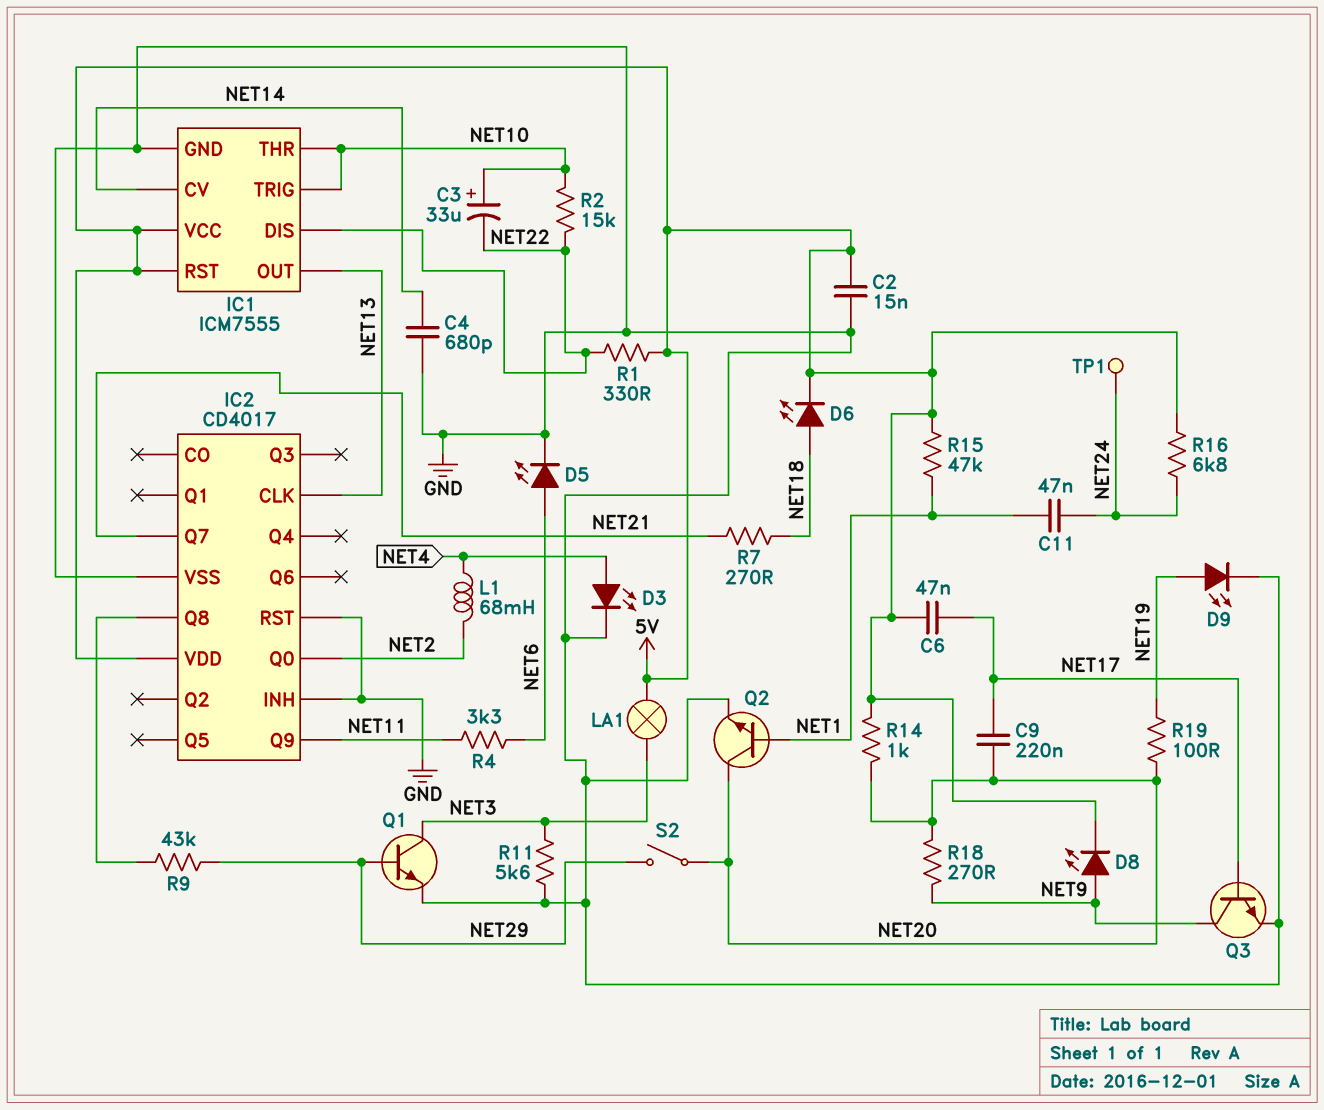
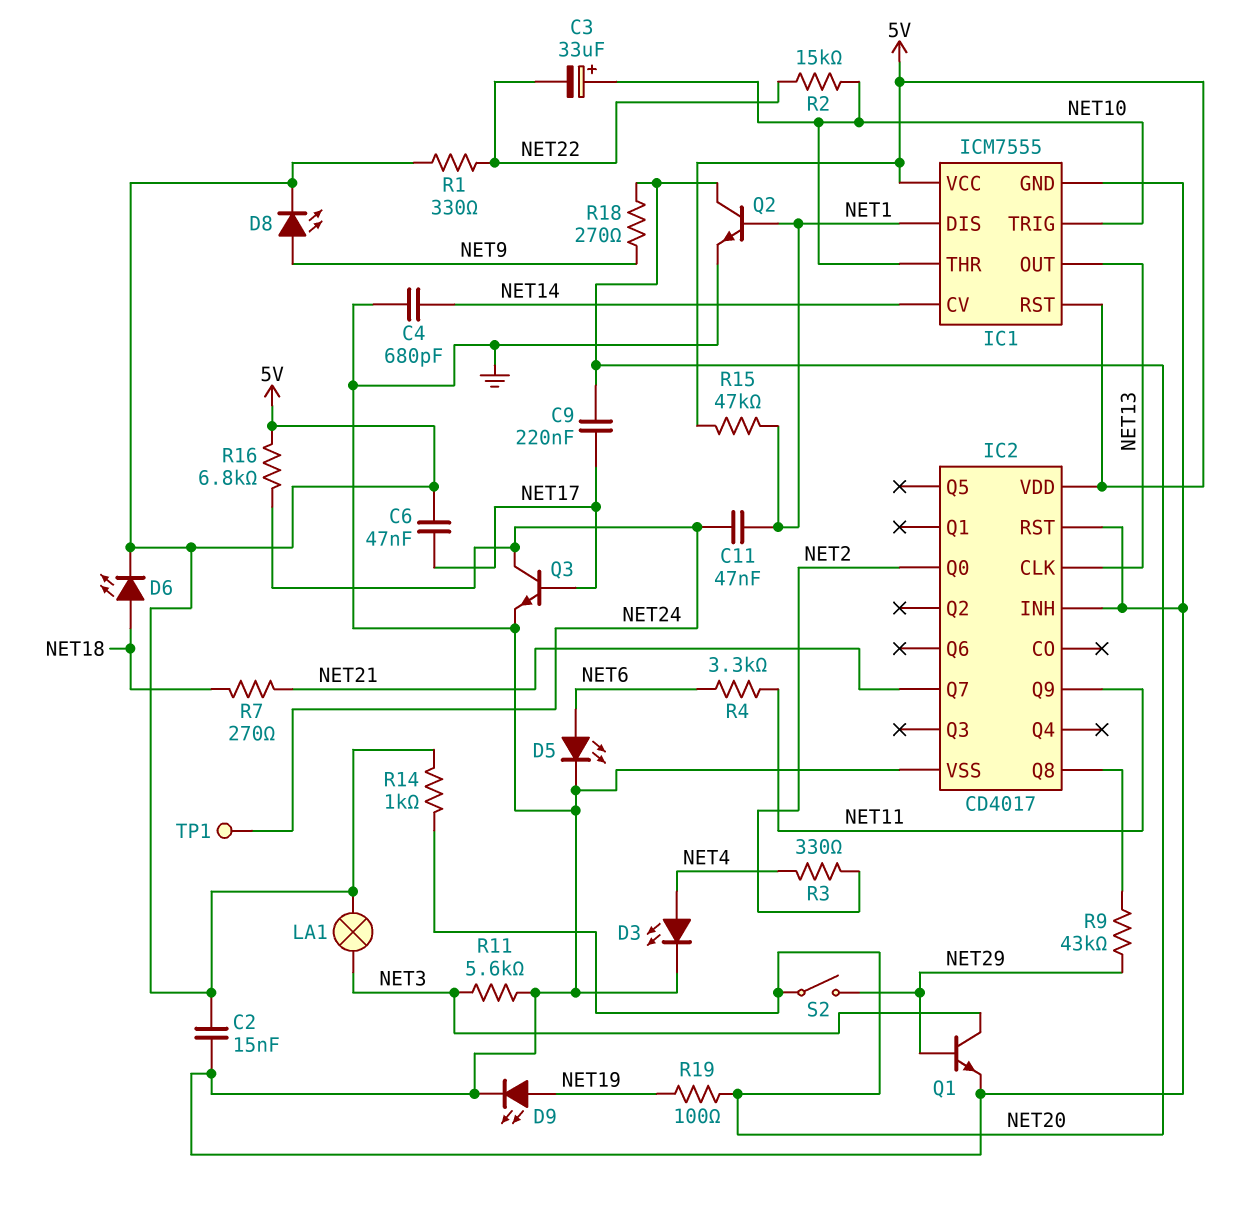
IC1 pin DIS: NET22 -> NET1
L1: 68mH (NET2, NET4) -> none
Q3: NPN (B NET17, C NET9, E GND) -> NPN (B NET17, C NET24, E GND)
R3: none -> 330 (NET2, NET4)

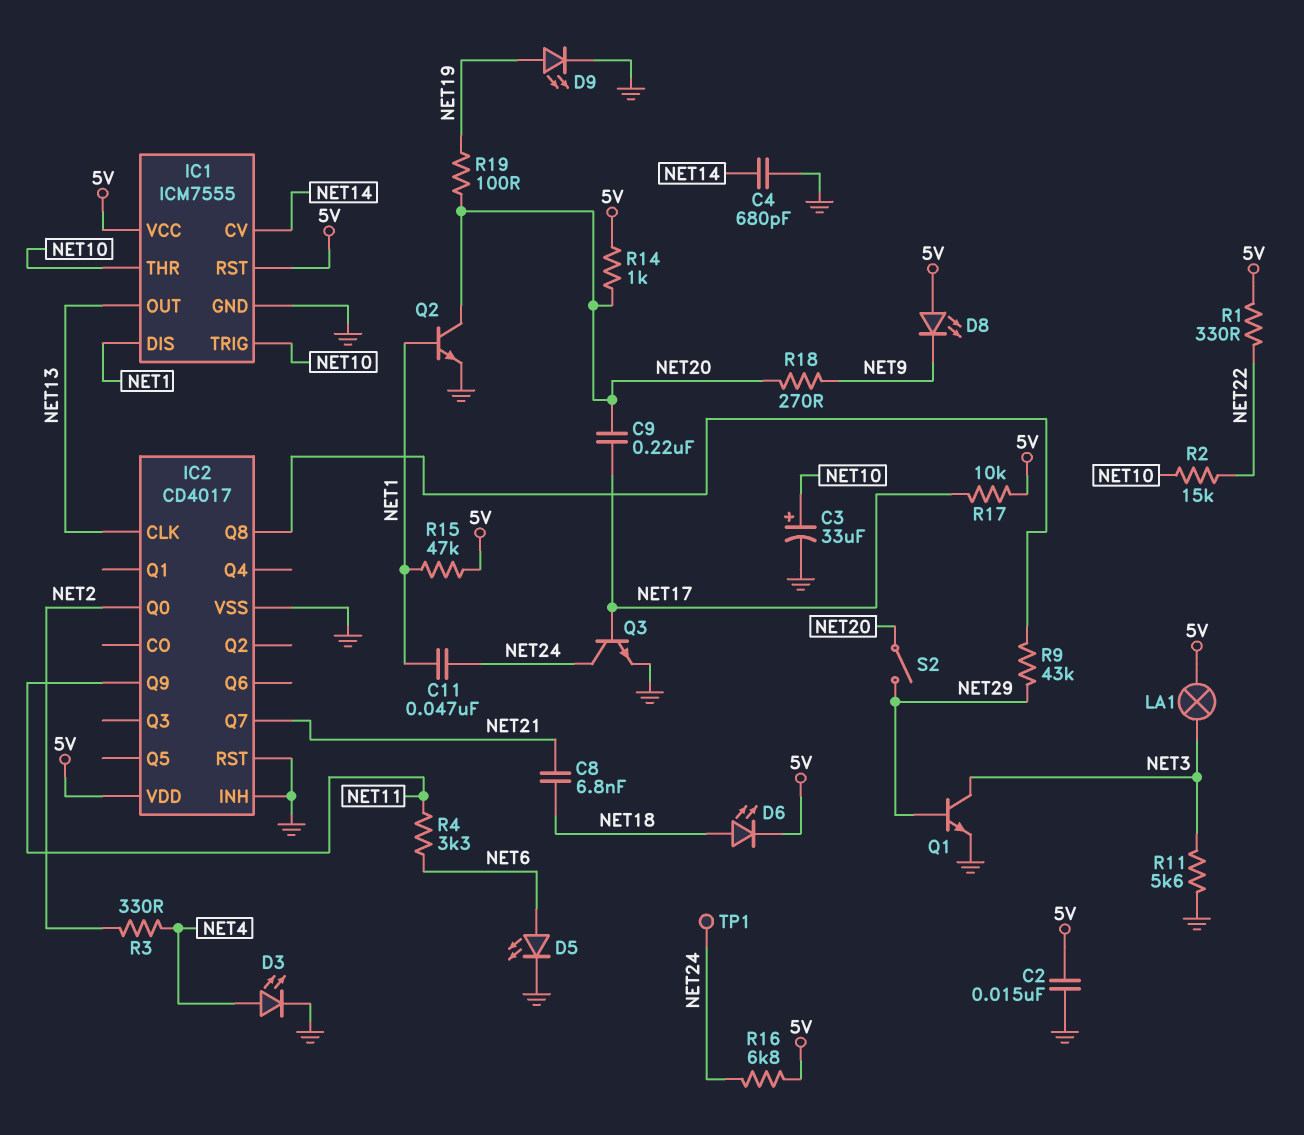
C3: 33uF (plus NET10, minus NET22) -> 33uF (plus NET10, minus GND)
C6: 47nF (5V, NET17) -> none
C8: none -> 6.8nF (NET18, NET21)
D8: LED (A NET9, K 5V) -> LED (A 5V, K NET9)
R7: 270 (NET18, NET21) -> none
R17: none -> 10k (5V, NET17)

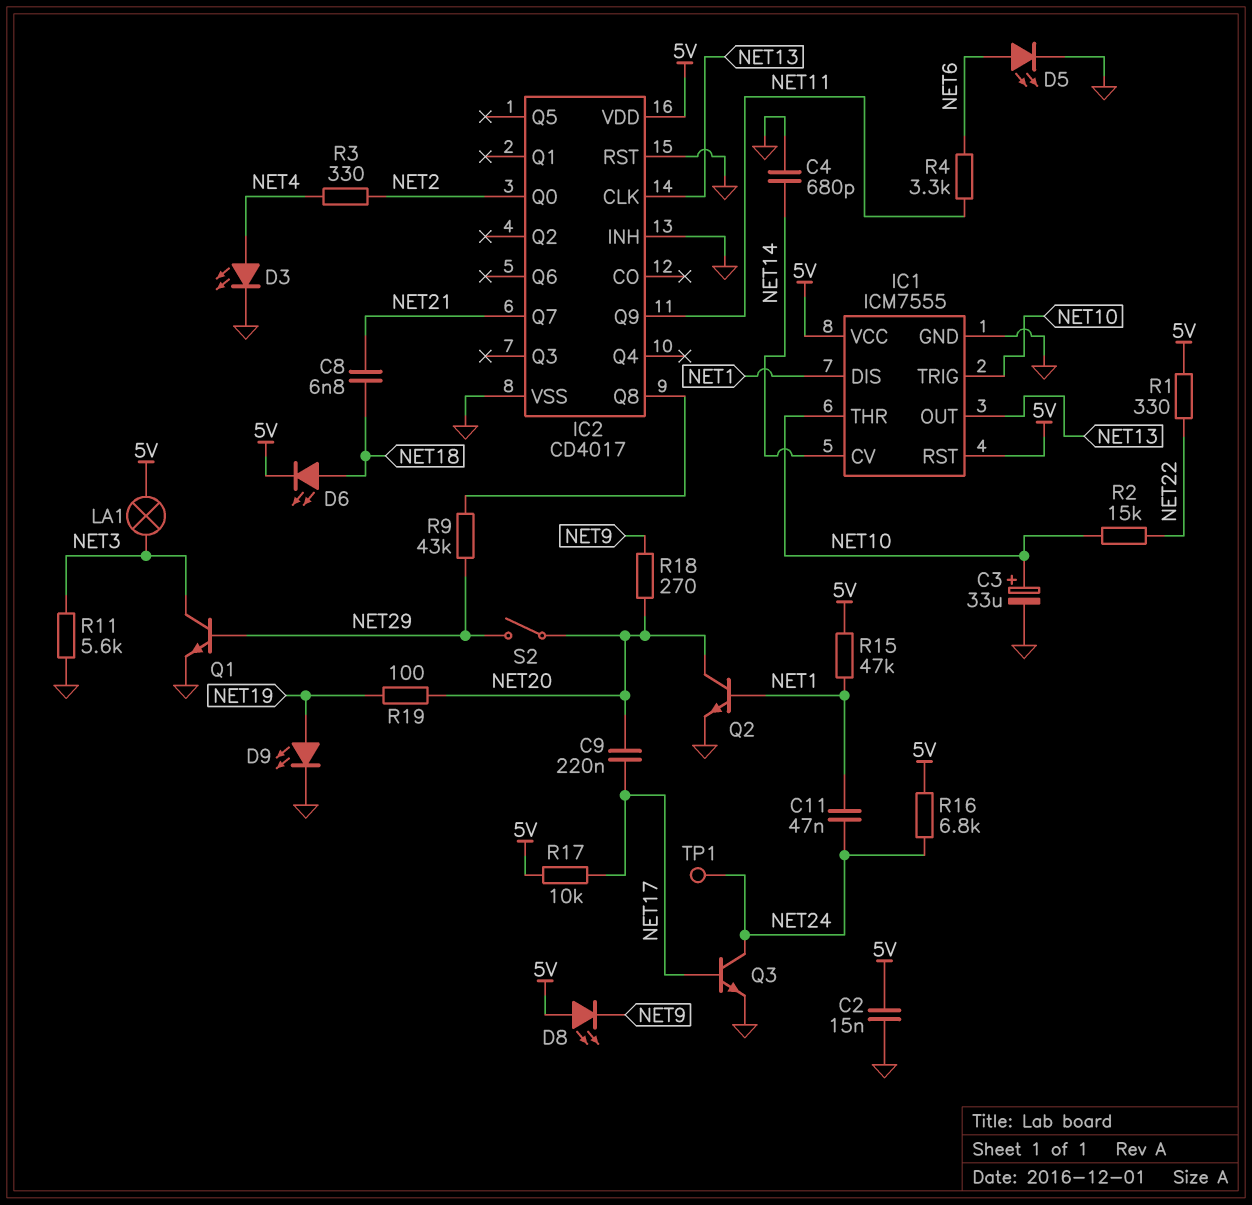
R14: 1k (5V, NET20) -> none

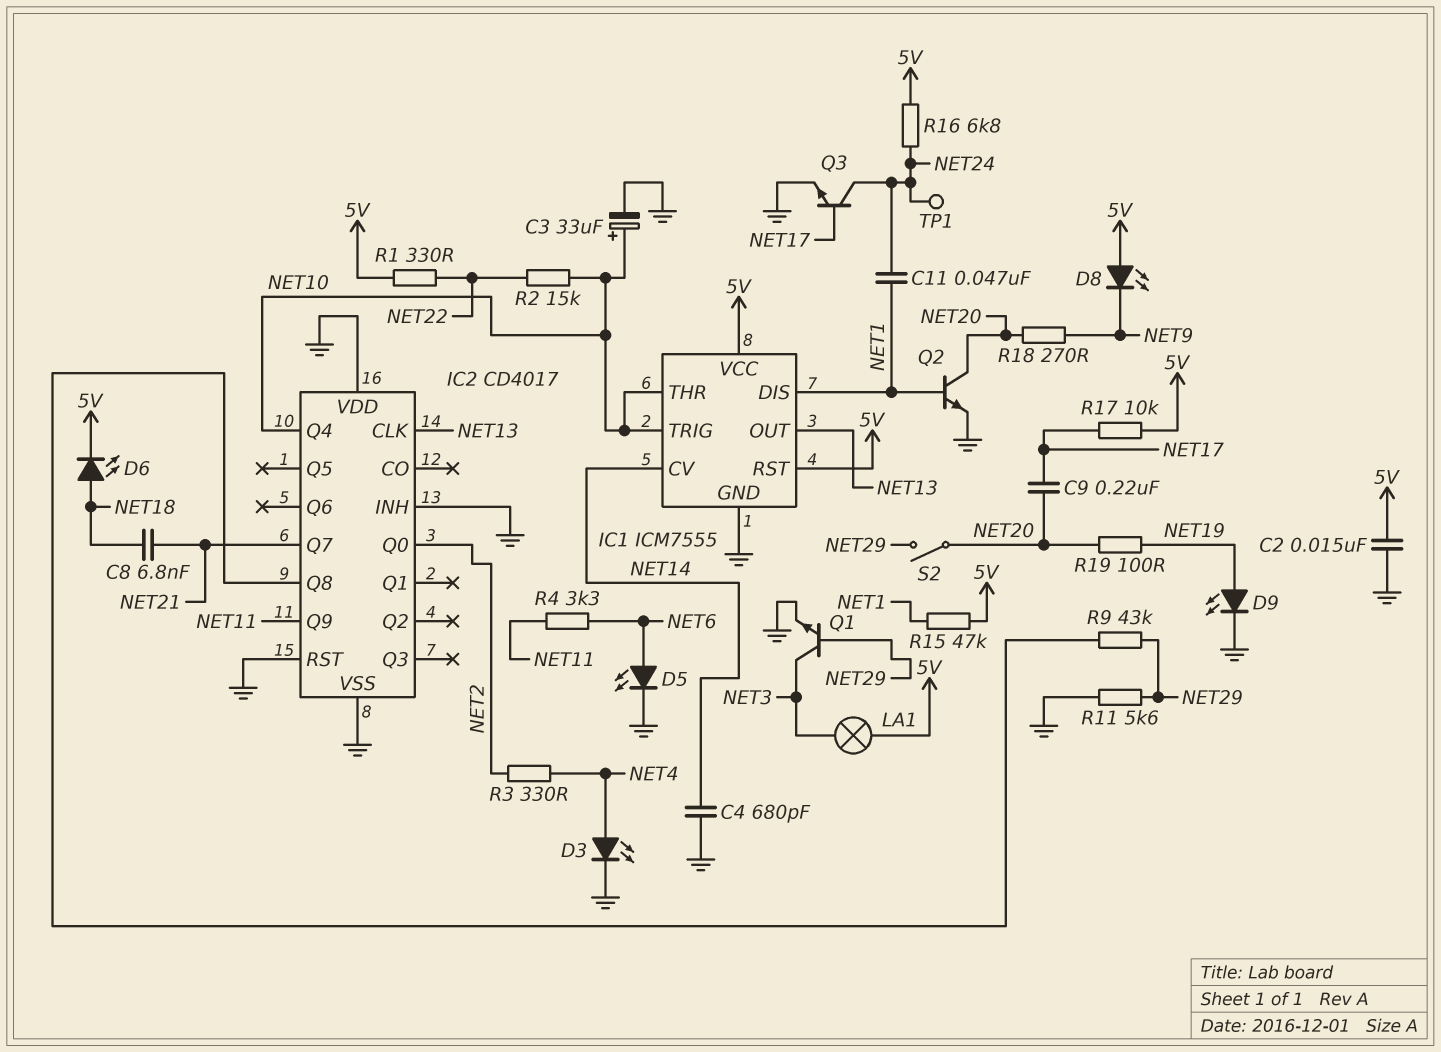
IC2 pin Q4: none -> NET10
IC2 pin VDD: 5V -> GND
R11: 5.6k (GND, NET3) -> 5.6k (GND, NET29)

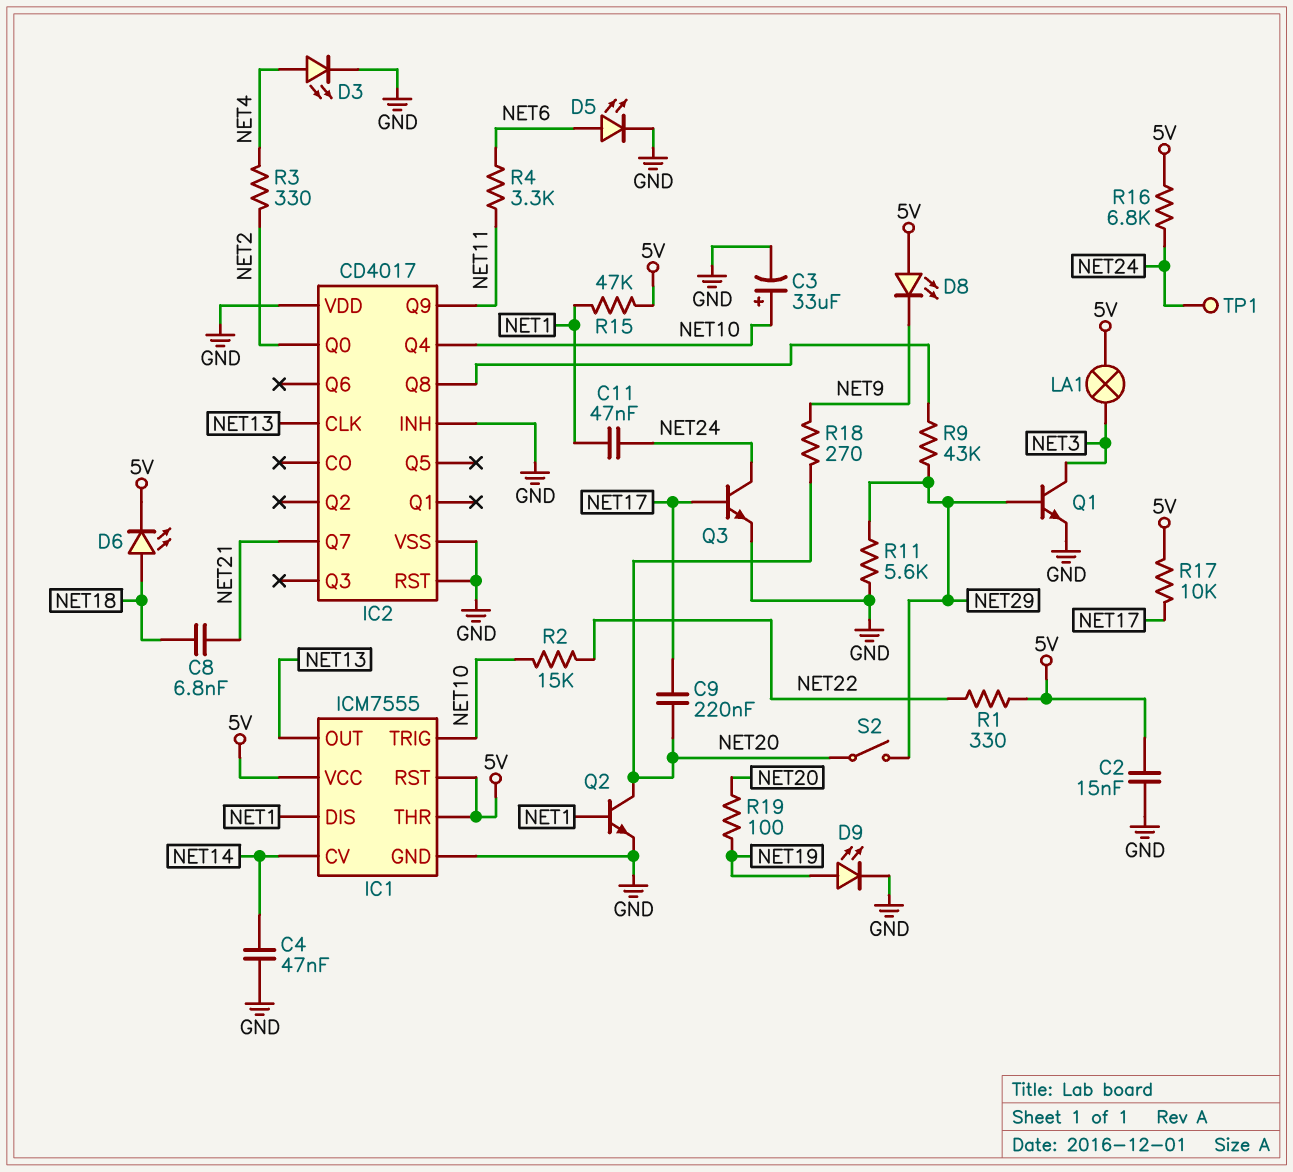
C4: 680pF (GND, NET14) -> 47nF (GND, NET14)
IC1 pin THR: NET10 -> 5V

